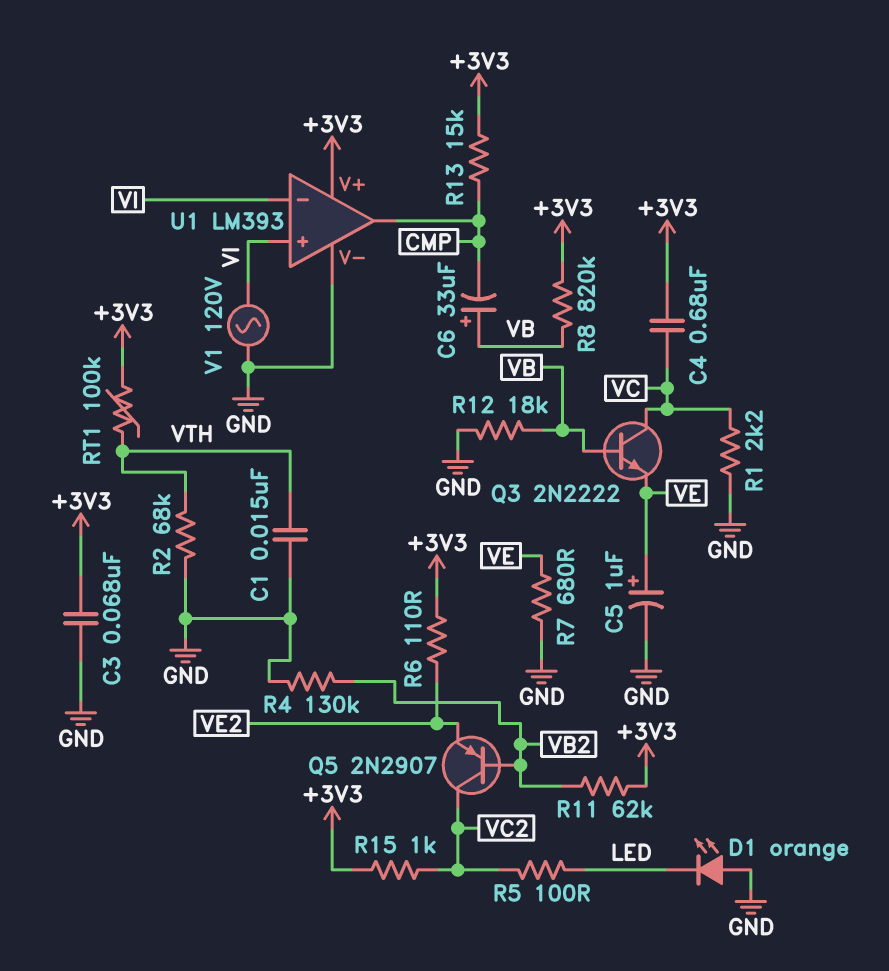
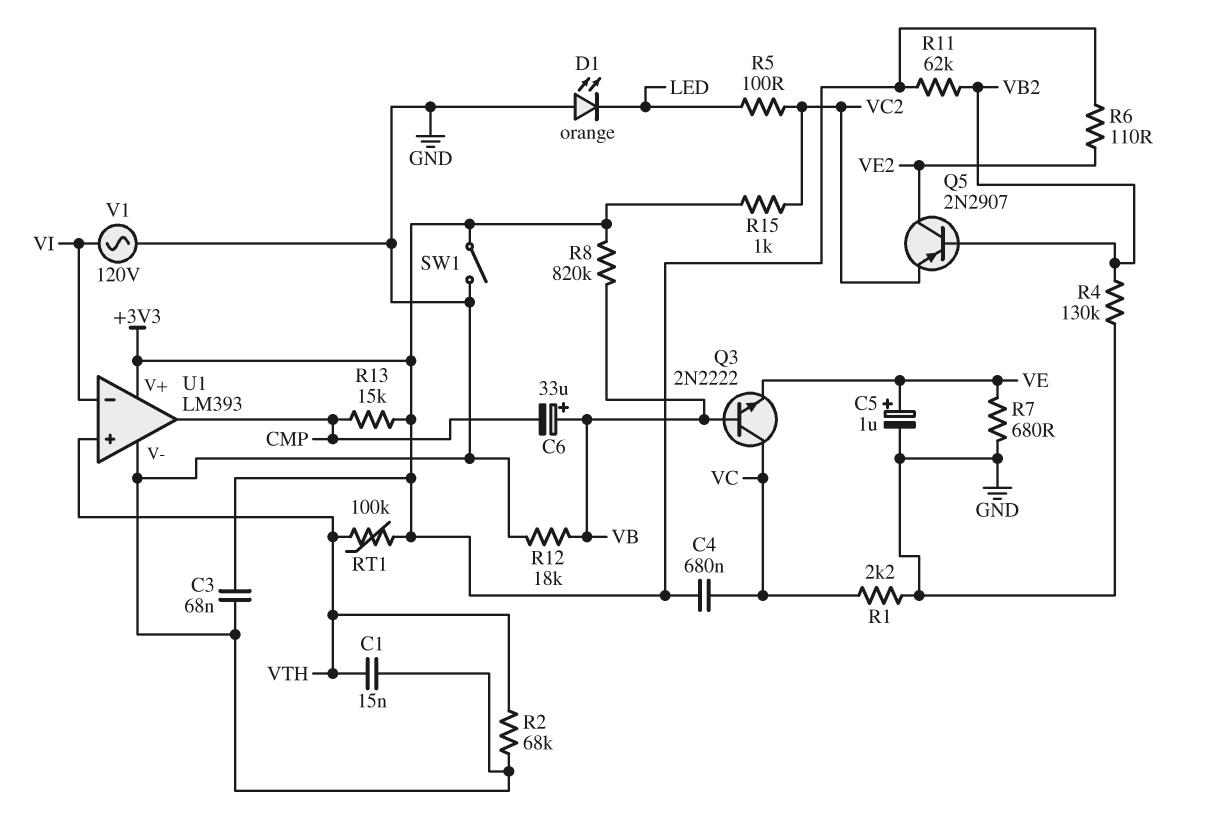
Q5: PNP 2N2907 (B VB2, C VC2, E VE2) -> PNP 2N2907 (B VB2, C VE2, E VC2)
SW1: none -> switch (+3V3, GND)
U1 pin in+: VI -> VTH

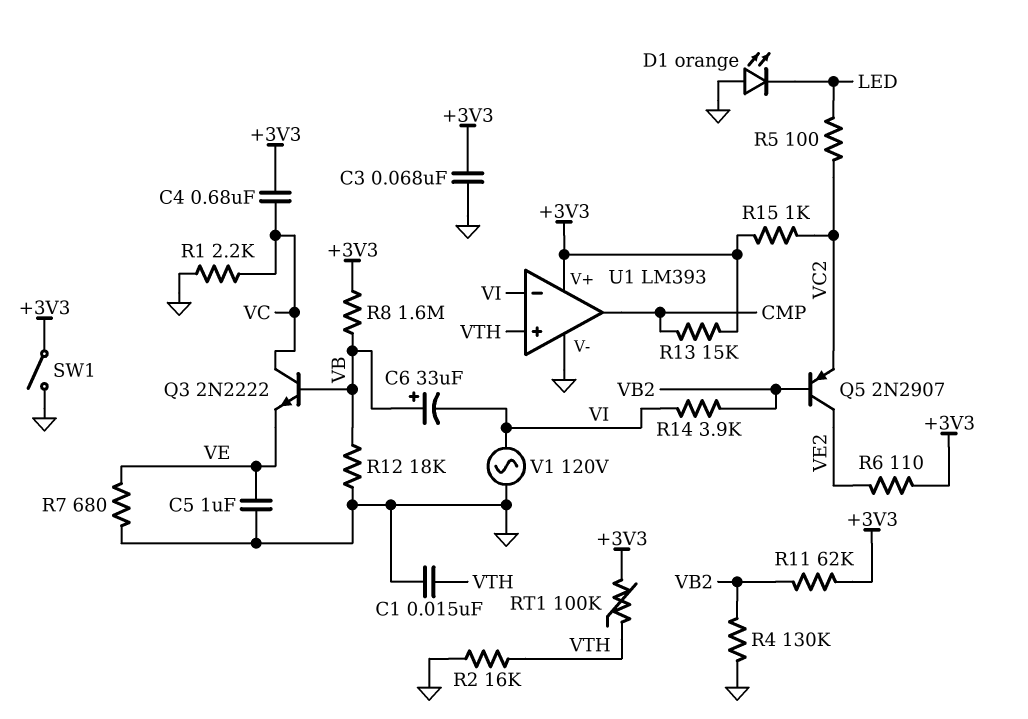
C5: 1uF (plus VE, minus GND) -> 1uF (GND, VE)
C6: 33uF (plus VB, minus CMP) -> 33uF (plus VB, minus VI)
R2: 68k (GND, VTH) -> 16k (GND, VTH)
R8: 820k (+3V3, VB) -> 1.6M (+3V3, VB)
R14: none -> 3.9k (VB2, VI)

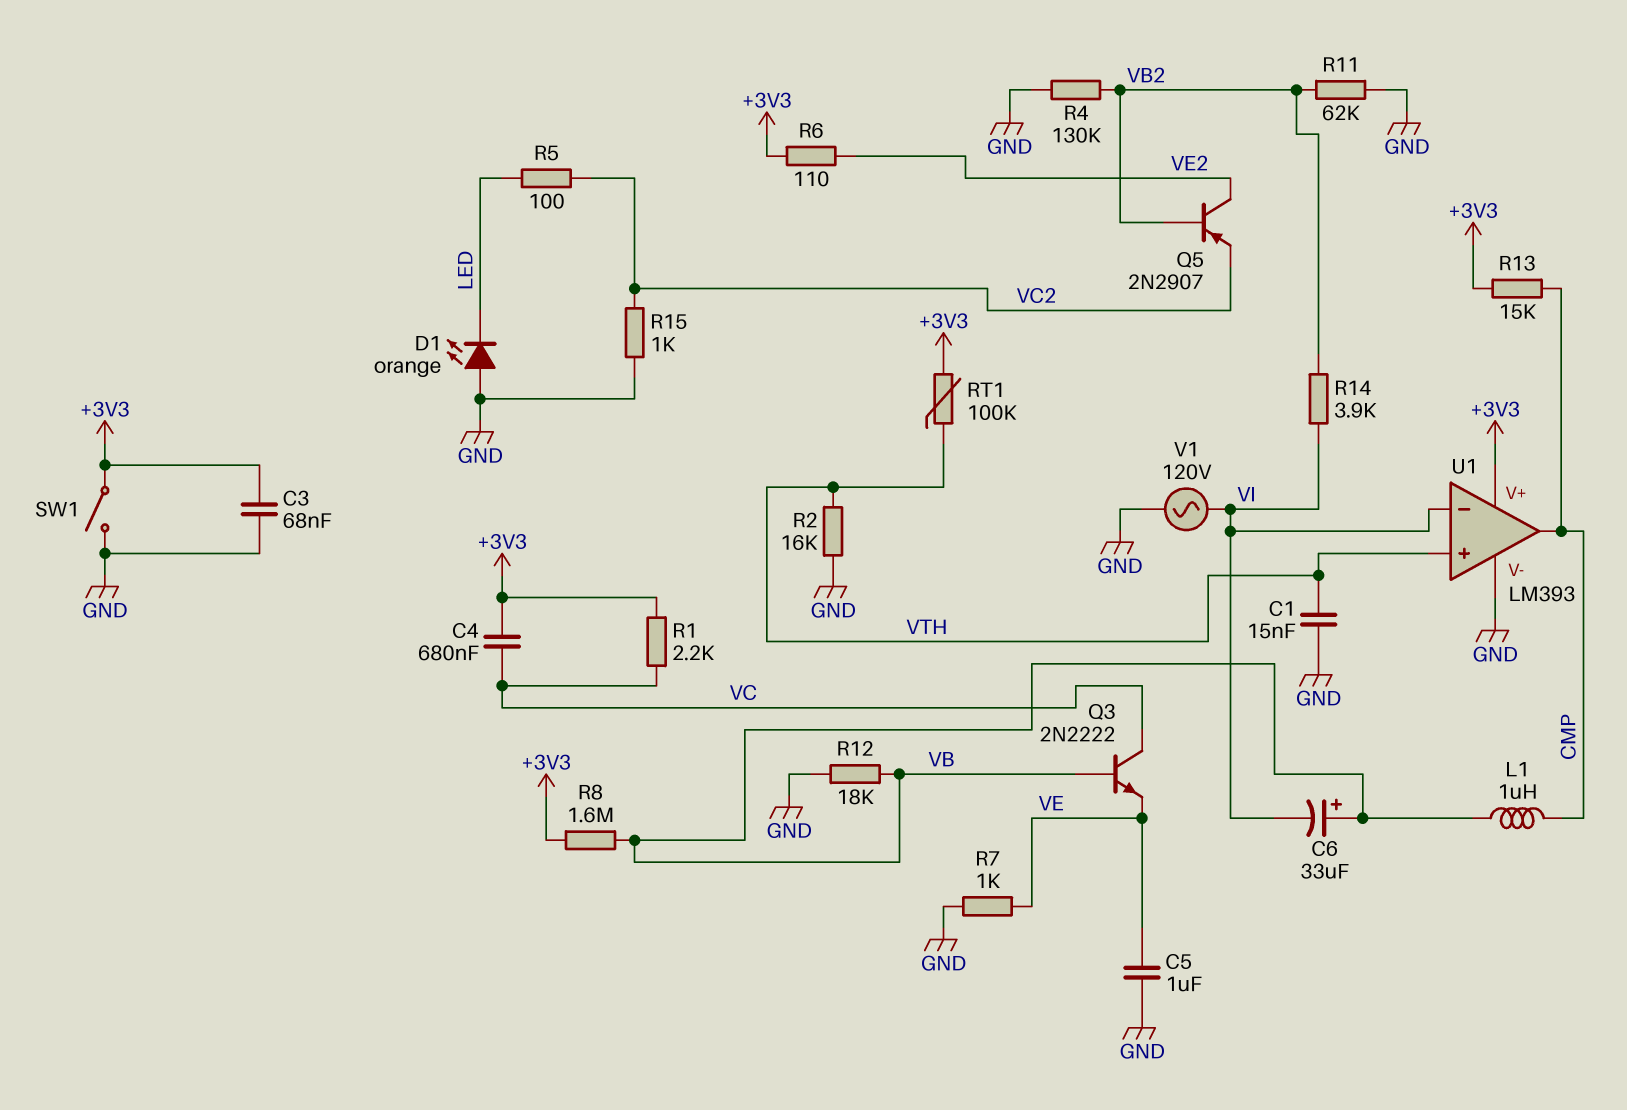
L1: none -> 1uH (CMP, VB)
R1: 2.2k (GND, VC) -> 2.2k (+3V3, VC)
R7: 680 (GND, VE) -> 1k (GND, VE)
R11: 62k (+3V3, VB2) -> 62k (GND, VB2)
R15: 1k (+3V3, VC2) -> 1k (GND, VC2)

